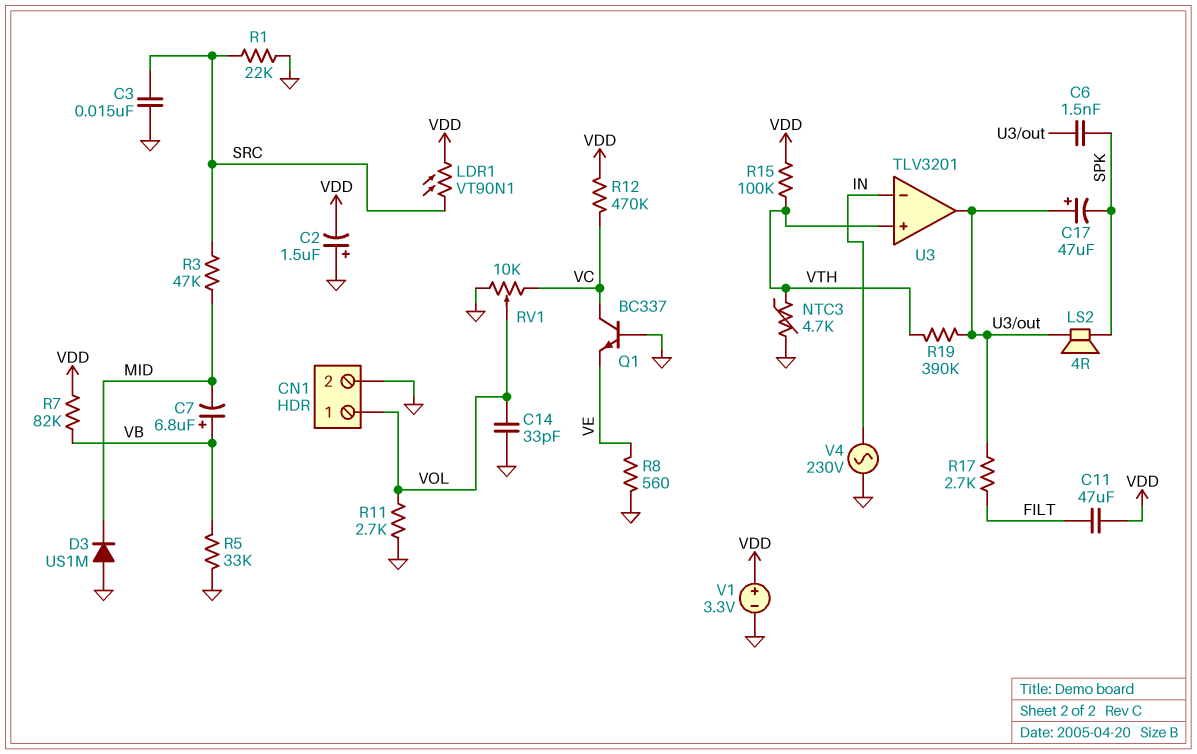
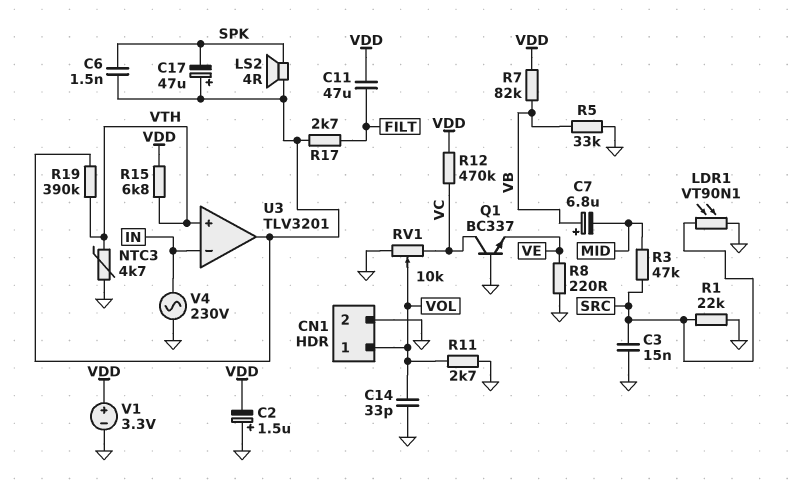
D3: diode US1M (A GND, K MID) -> none
LDR1: VT90N1 (SRC, VDD) -> VT90N1 (GND, SRC)
R8: 560 (GND, VE) -> 220 (GND, VE)
R15: 100k (VDD, VTH) -> 6.8k (VDD, VTH)

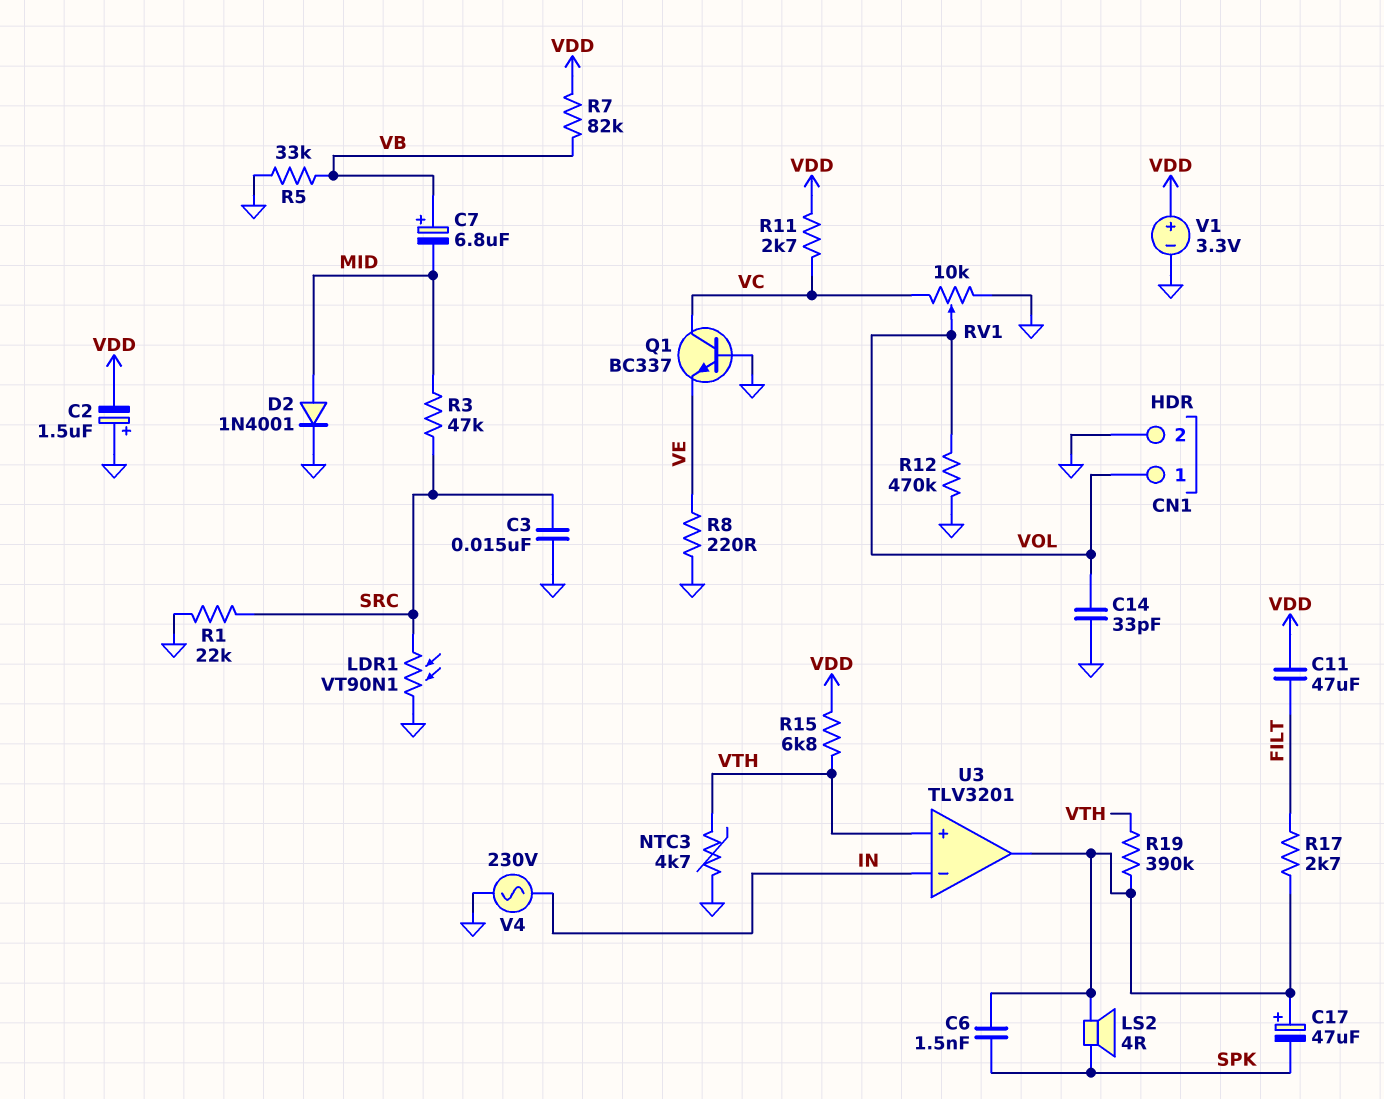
D2: none -> diode 1N4001 (A MID, K GND)
R11: 2.7k (GND, VOL) -> 2.7k (VC, VDD)
R12: 470k (VC, VDD) -> 470k (GND, VOL)

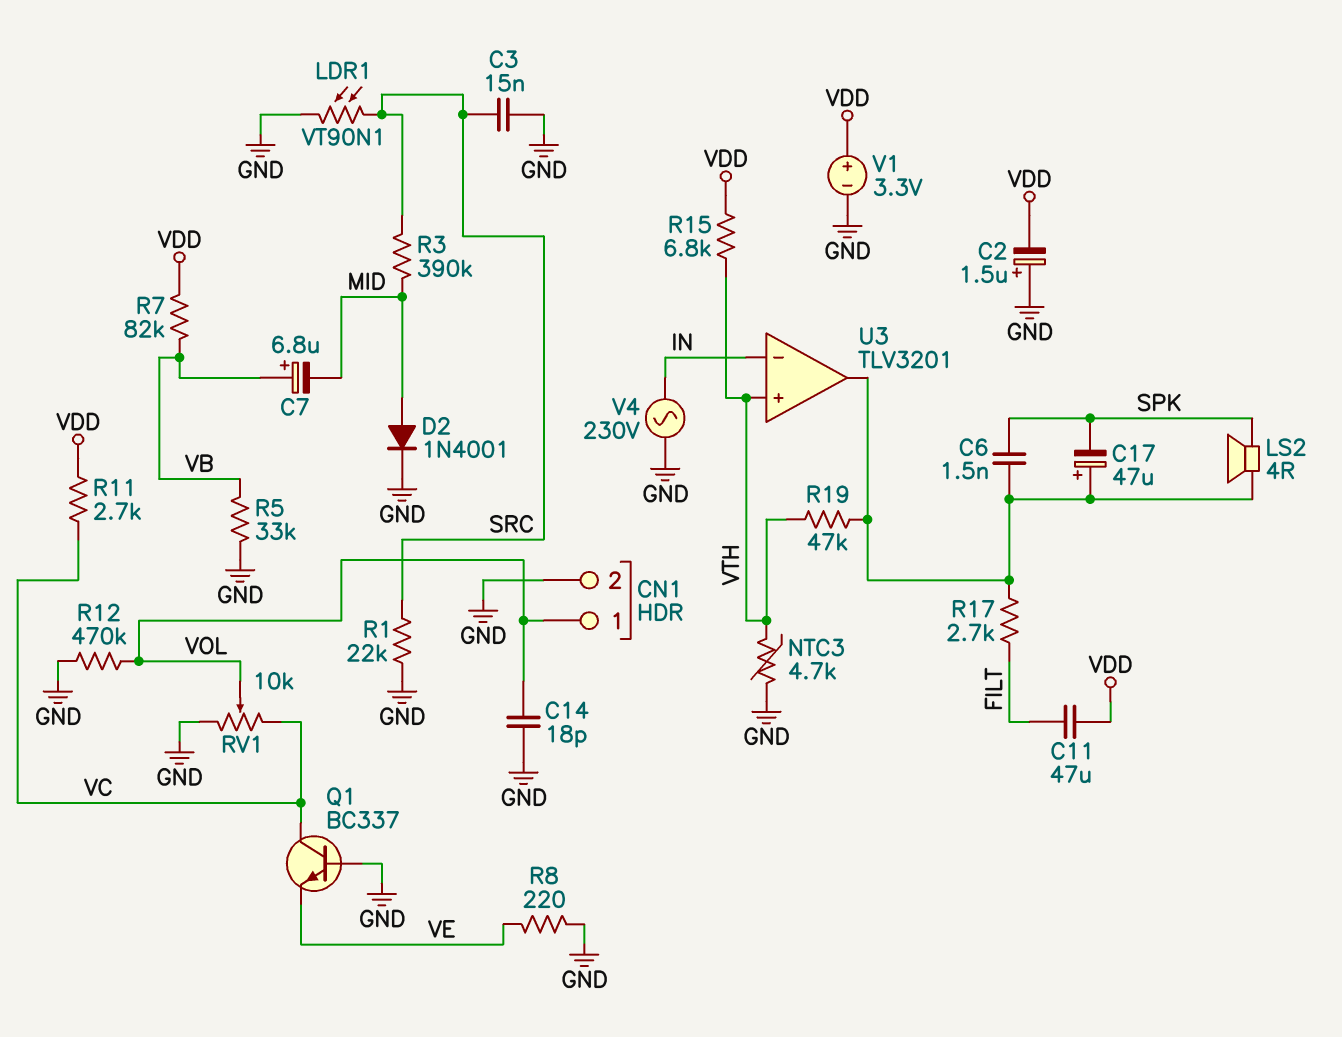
C14: 33pF (GND, VOL) -> 18pF (GND, VOL)
R3: 47k (MID, SRC) -> 390k (MID, SRC)
R19: 390k (U3/out, VTH) -> 47k (U3/out, VTH)

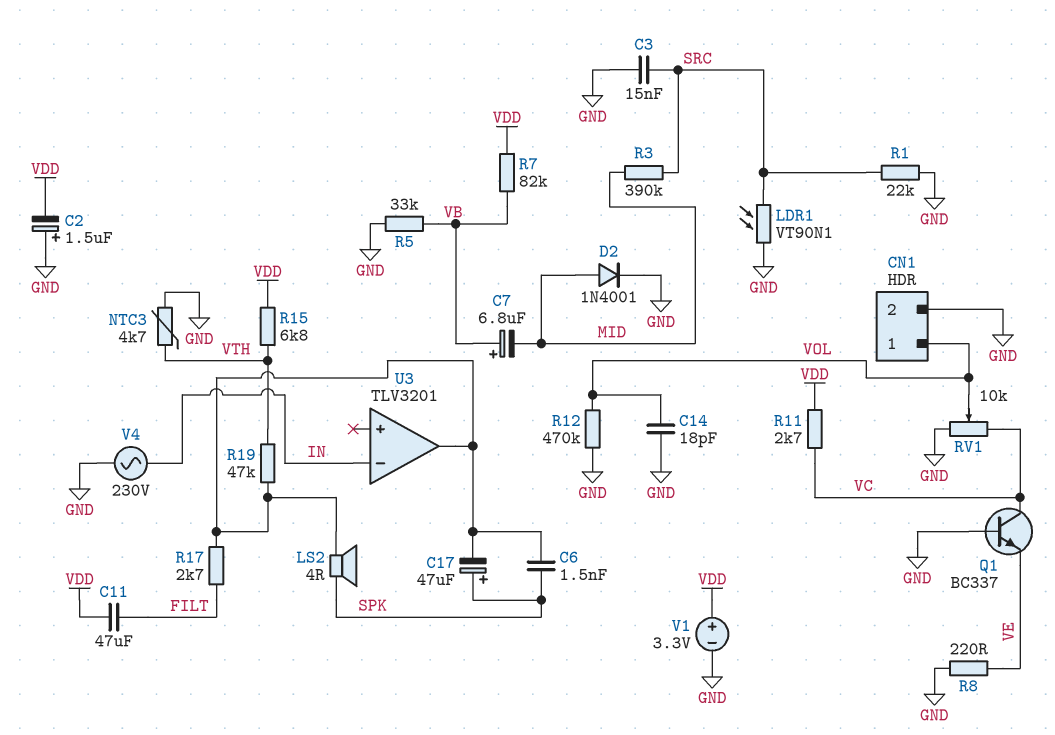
C17: 47uF (plus U3/out, minus SPK) -> 47uF (plus SPK, minus U3/out)
U3 pin in+: VTH -> none

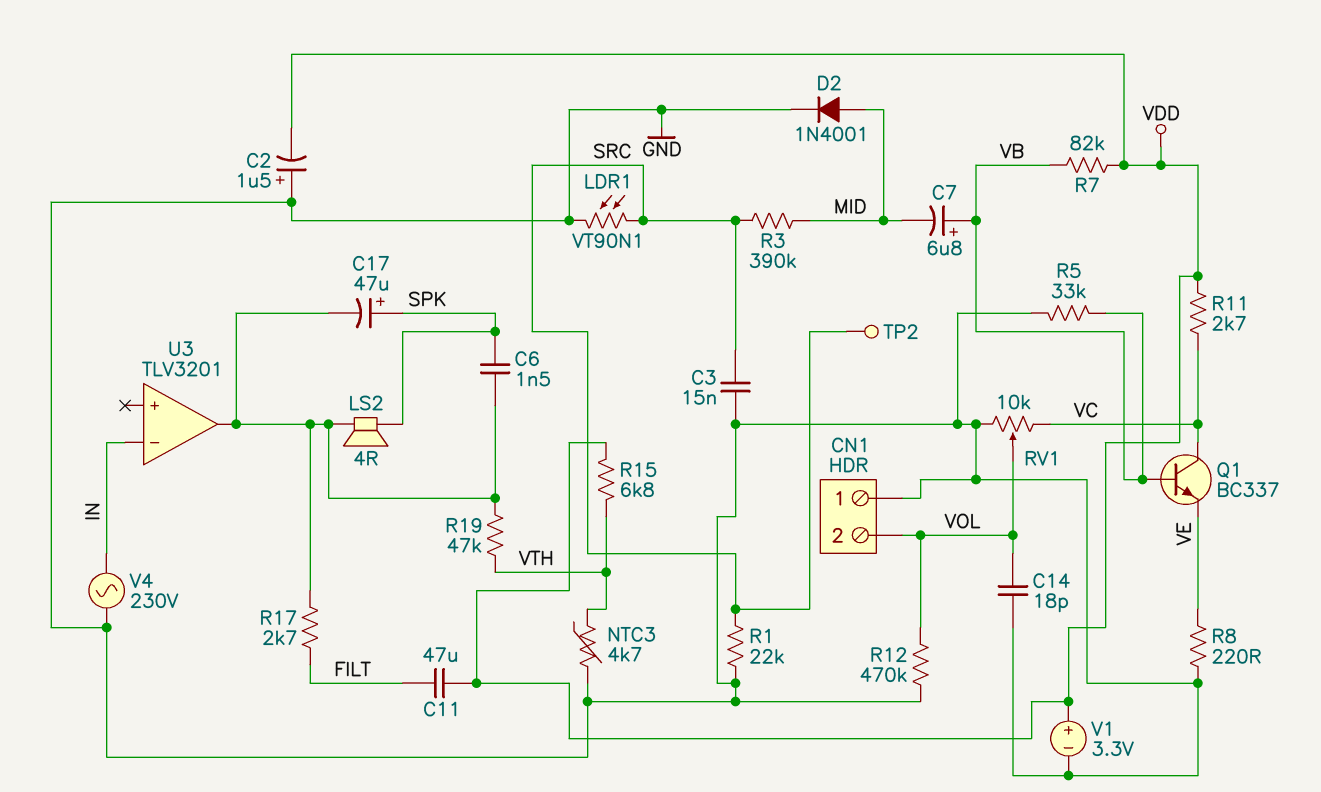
CN1 pin 1: VOL -> GND
CN1 pin 2: GND -> VOL
Q1: NPN BC337 (B GND, C VC, E VE) -> NPN BC337 (B VB, C VC, E VE)
TP2: none -> test point (SRC)

